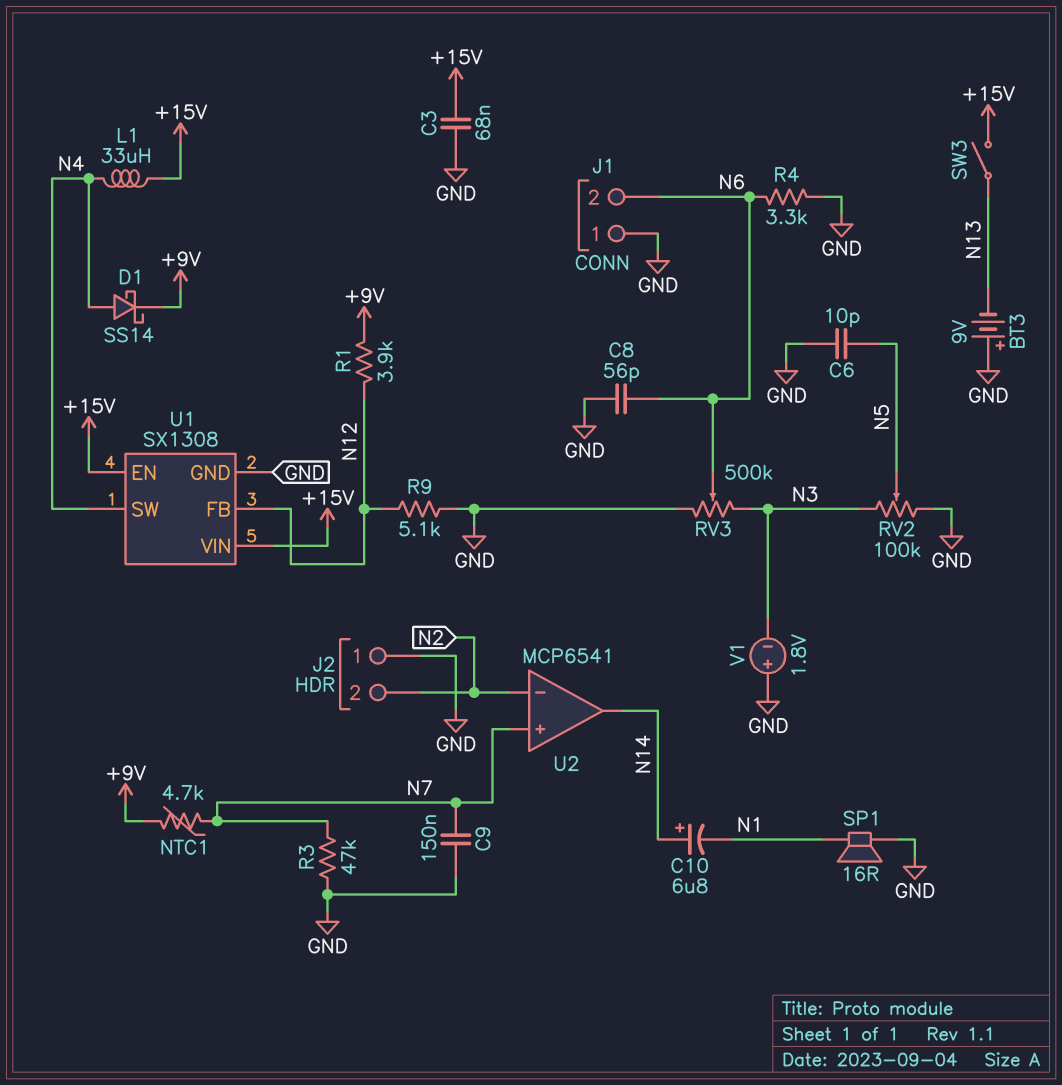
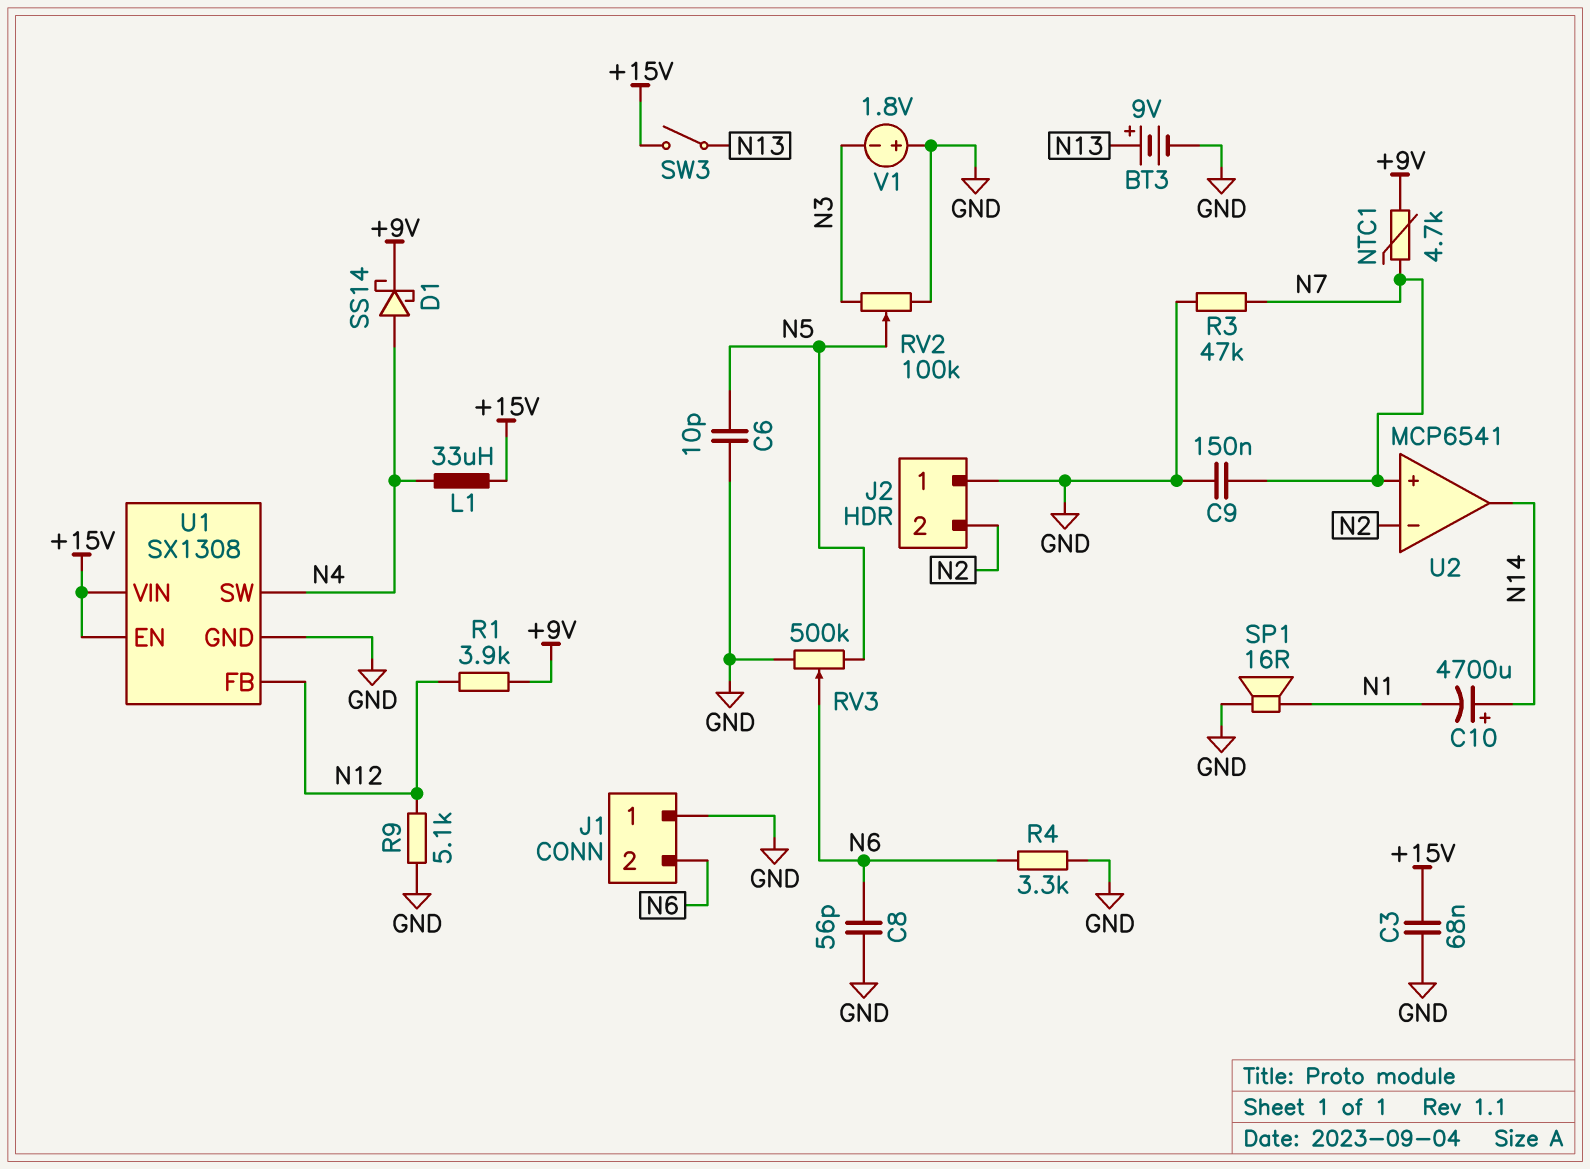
BT3: 9V (plus GND, minus N13) -> 9V (plus N13, minus GND)
C10: 6.8uF (plus N14, minus N1) -> 4700uF (plus N14, minus N1)
RV3: 500k (GND, N3, wiper N6) -> 500k (GND, N5, wiper N6)

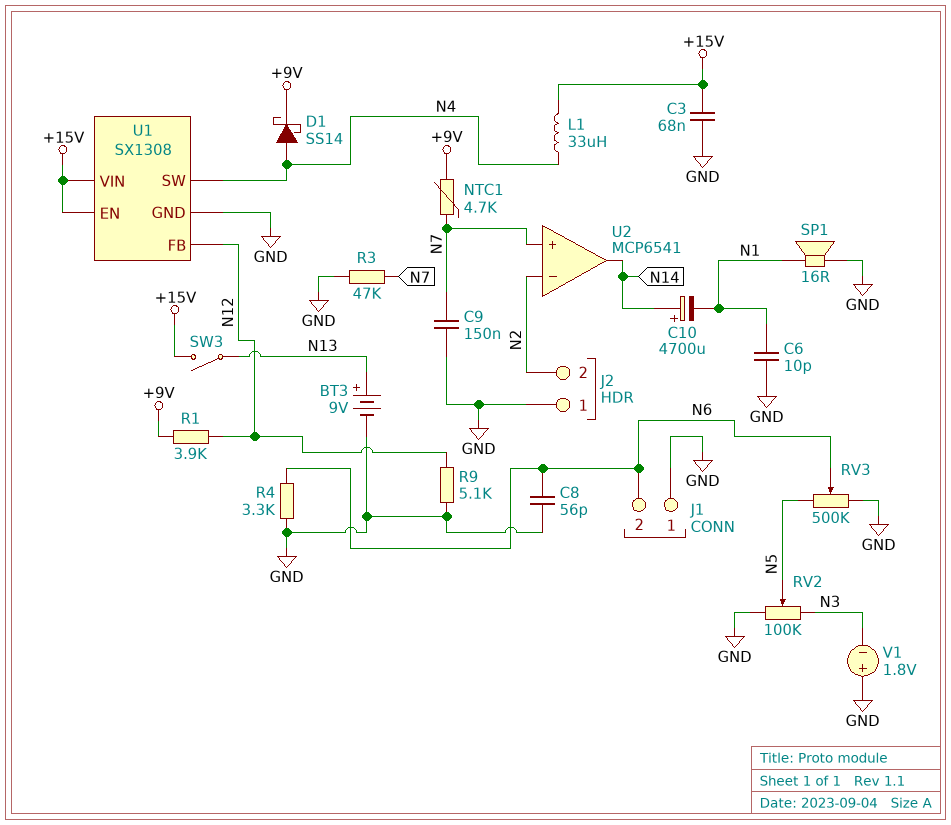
C6: 10pF (GND, N5) -> 10pF (GND, N1)

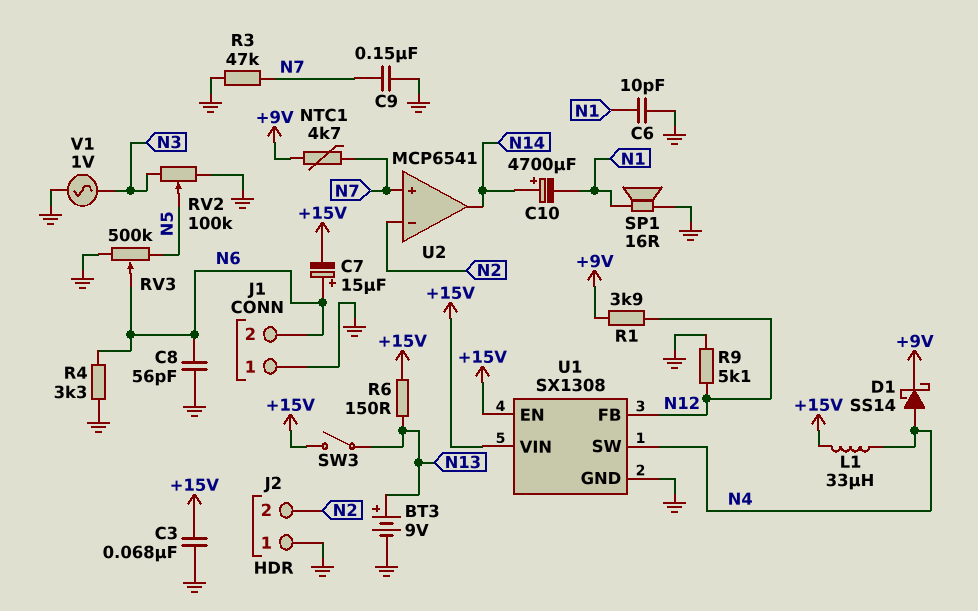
C7: none -> 15uF (plus N6, minus +15V)
R6: none -> 150 (+15V, N13)
V1: 1.8V (plus GND, minus N3) -> AC 1V (GND, N3)

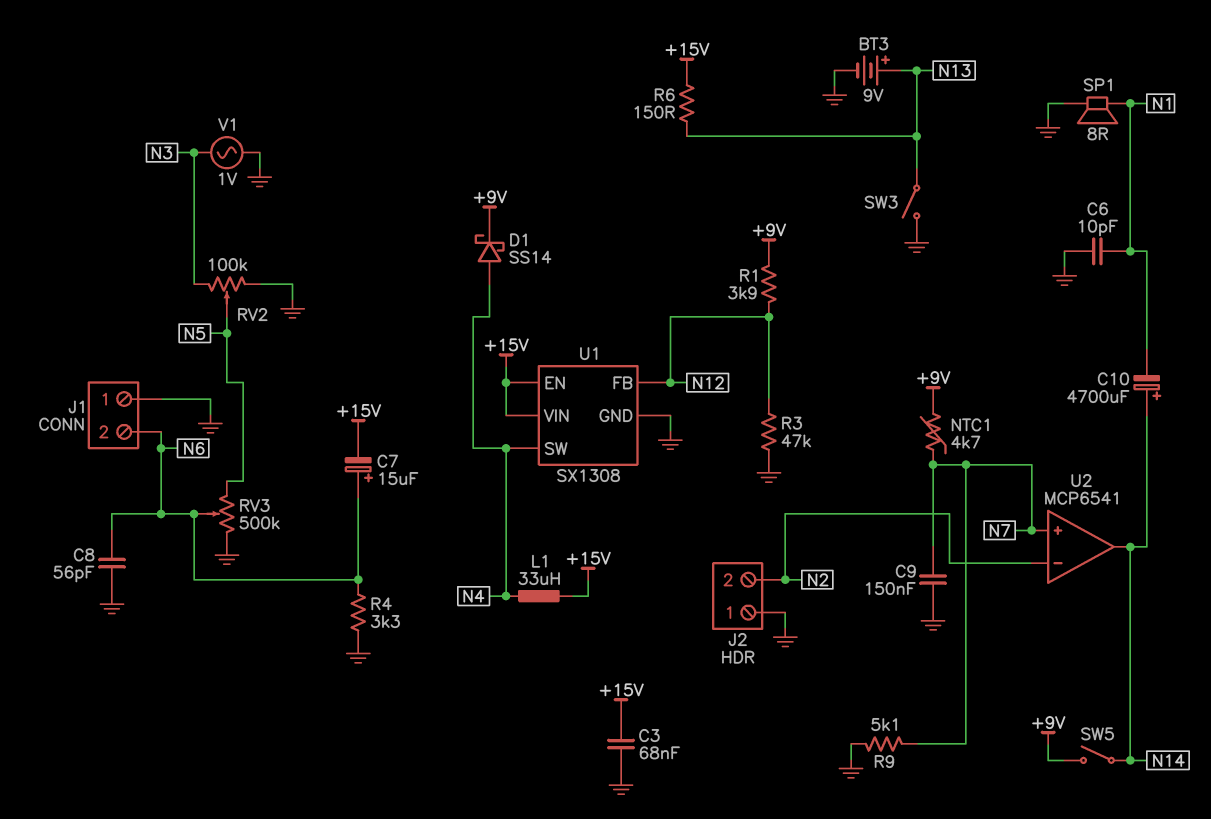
R3: 47k (GND, N7) -> 47k (GND, N12)
R9: 5.1k (GND, N12) -> 5.1k (GND, N7)
SP1: speaker 16R (GND, N1) -> speaker 8R (GND, N1)
SW3: switch (+15V, N13) -> switch (GND, N13)
SW5: none -> switch (+9V, N14)

